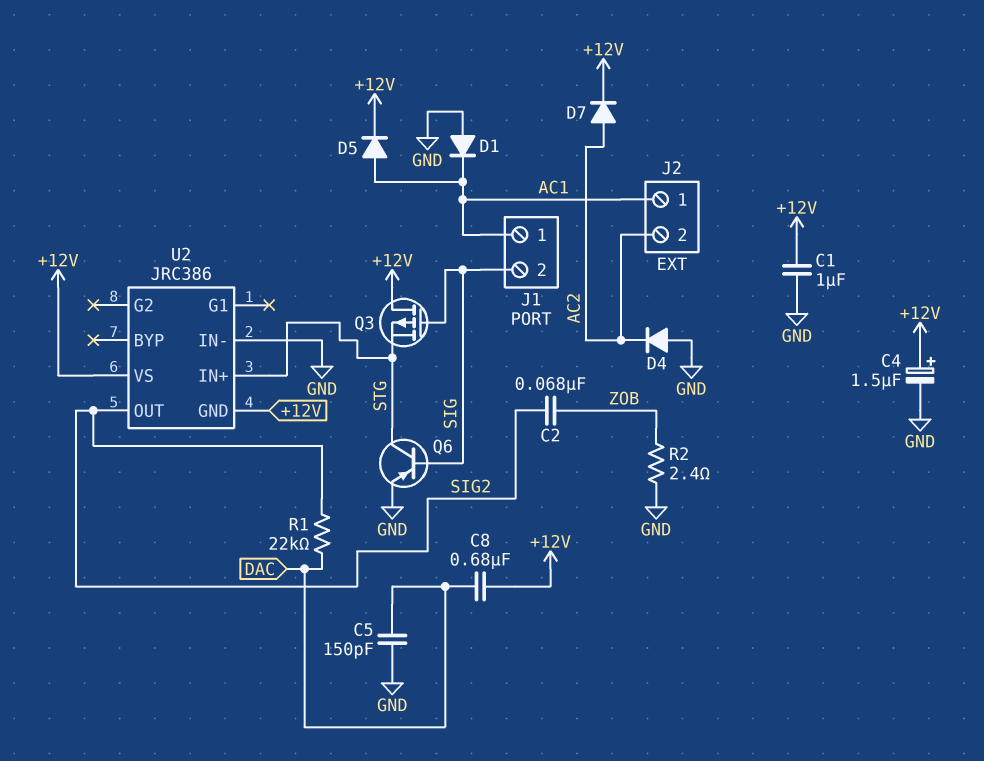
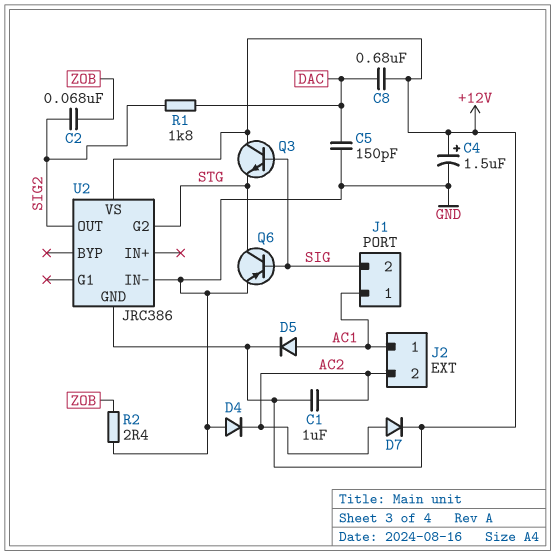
C1: 1uF (+12V, GND) -> 1uF (+12V, AC2)
D1: diode (A GND, K AC1) -> none
Q3: PMOS (G SIG, D +12V, S STG) -> NPN (B SIG, C +12V, E STG)
R1: 22k (DAC, SIG2) -> 1.8k (DAC, SIG2)
U2 pin G2: none -> STG
U2 pin IN+: STG -> none

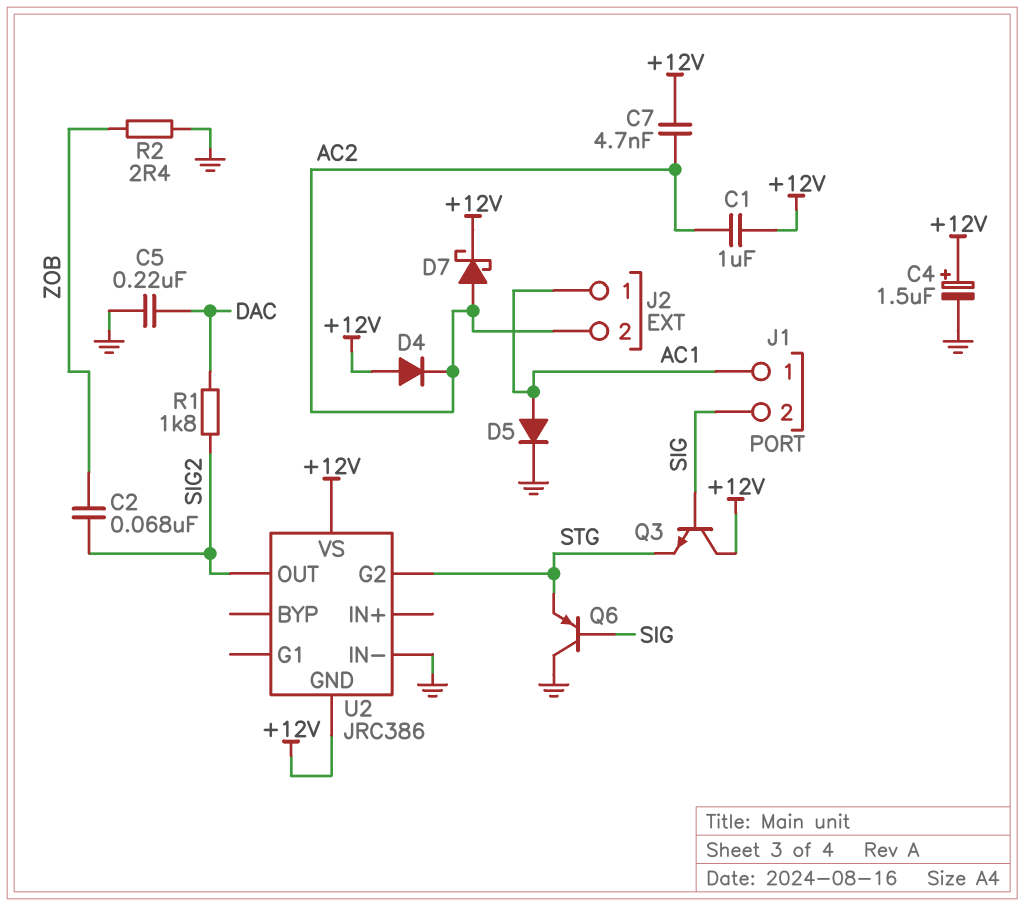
C5: 150pF (DAC, GND) -> 220nF (DAC, GND)
C7: none -> 4.7nF (+12V, AC2)
C8: 680nF (+12V, DAC) -> none
D4: diode (A GND, K AC2) -> diode (A +12V, K AC2)
D5: diode (A AC1, K +12V) -> diode (A AC1, K GND)
D7: diode (A AC2, K +12V) -> schottky (A AC2, K +12V)
Q6: PNP (B SIG, C STG, E GND) -> PNP (B SIG, C GND, E STG)

